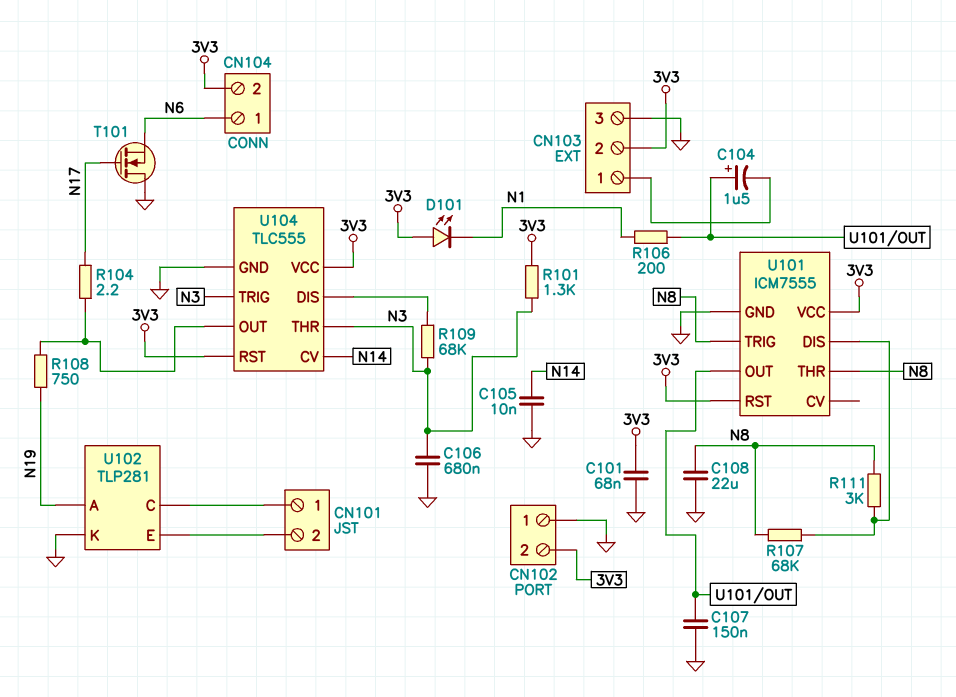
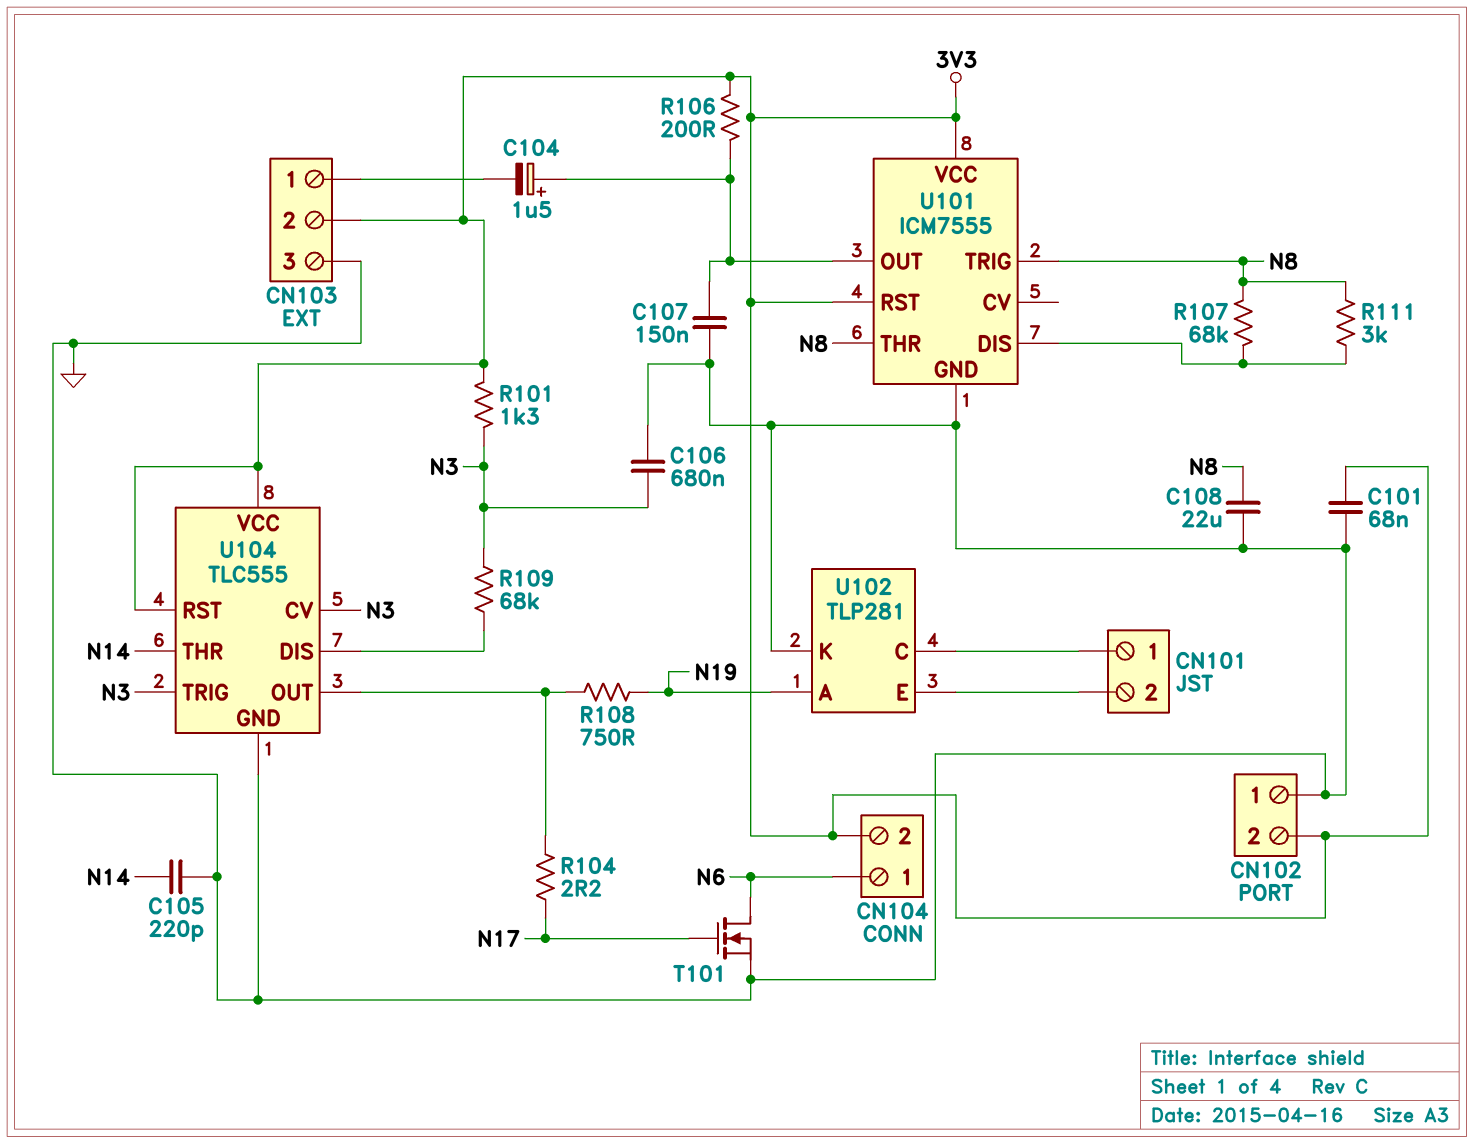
C105: 10nF (GND, N14) -> 220pF (GND, N14)
D101: LED (A 3V3, K N1) -> none
R106: 200 (N1, U101/OUT) -> 200 (3V3, U101/OUT)
T101: NMOS (G N17, D GND, S N6) -> NMOS (G N17, D N6, S GND)
U104 pin CV: N14 -> N3
U104 pin THR: N3 -> N14

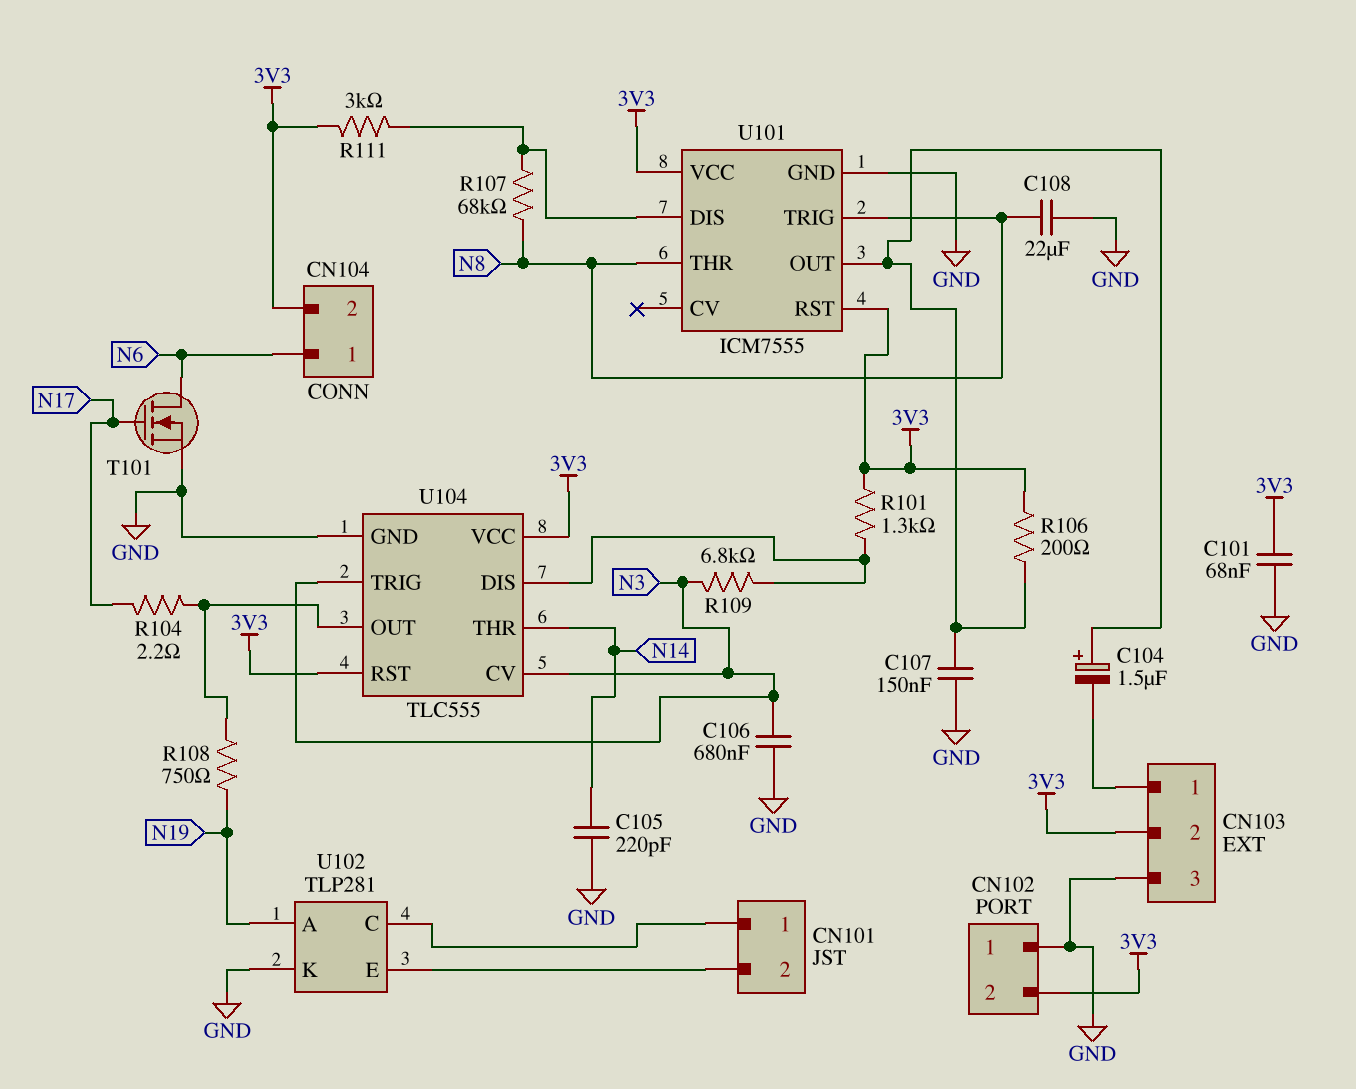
R101: 1.3k (3V3, N3) -> 1.3k (3V3, U104/DIS)
R109: 68k (N3, U104/DIS) -> 6.8k (N3, U104/DIS)
R111: 3k (N8, U101/DIS) -> 3k (3V3, U101/DIS)

